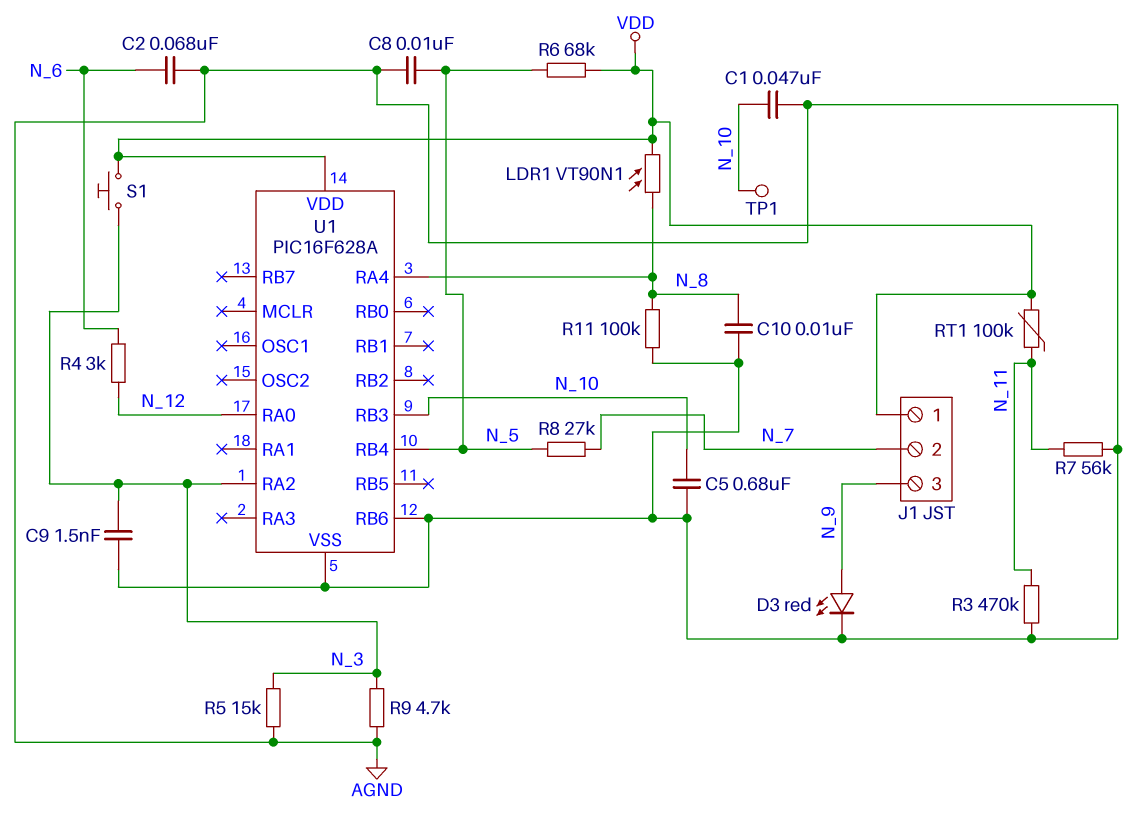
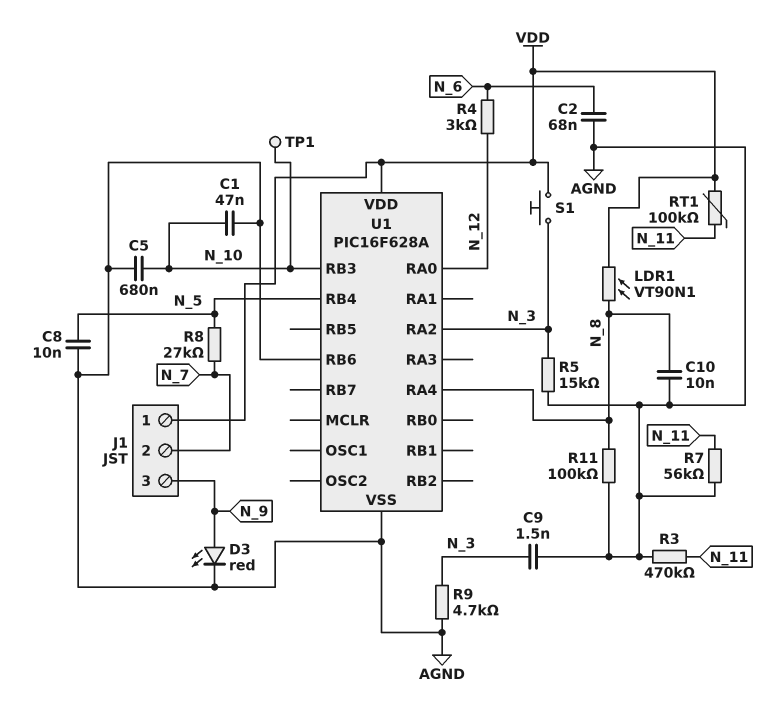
R6: 68k (N_5, VDD) -> none

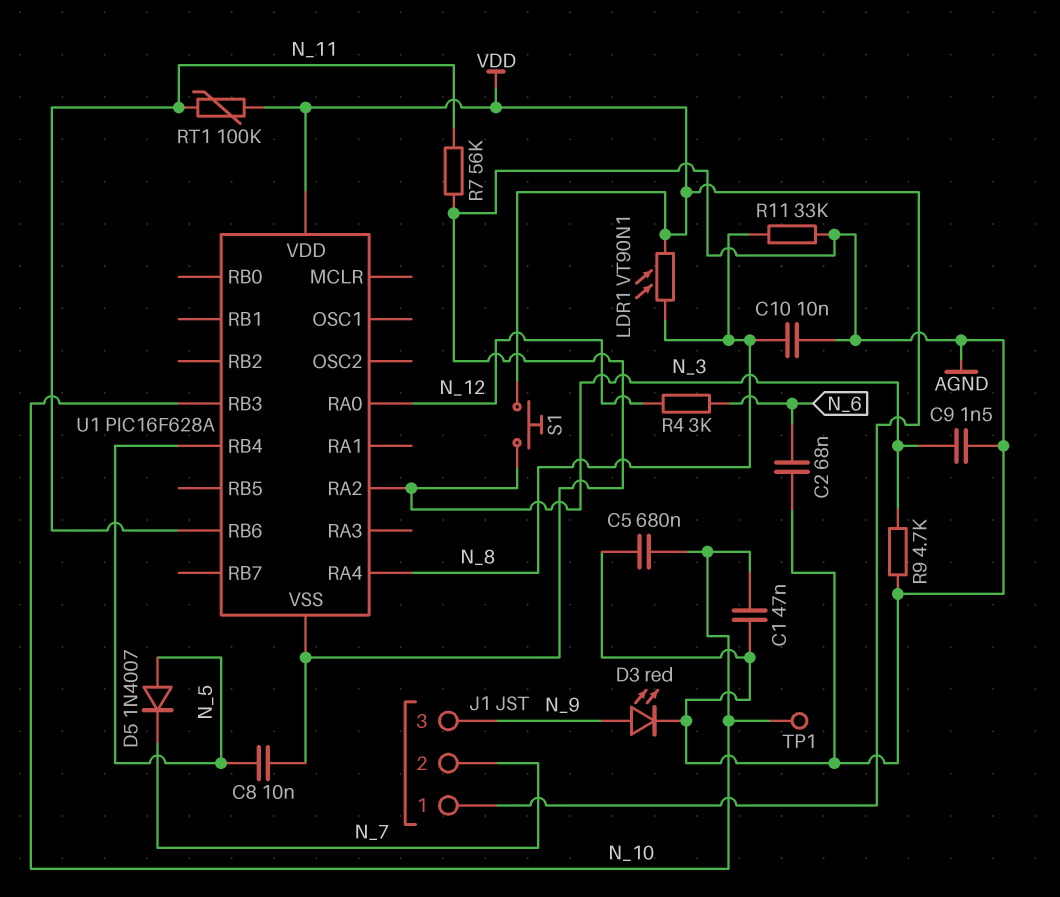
D5: none -> diode 1N4007 (A N_5, K N_7)
R3: 470k (AGND, N_11) -> none
R5: 15k (AGND, N_3) -> none
R8: 27k (N_5, N_7) -> none
R11: 100k (AGND, N_8) -> 33k (AGND, N_8)
U1 pin RB6: AGND -> N_11

